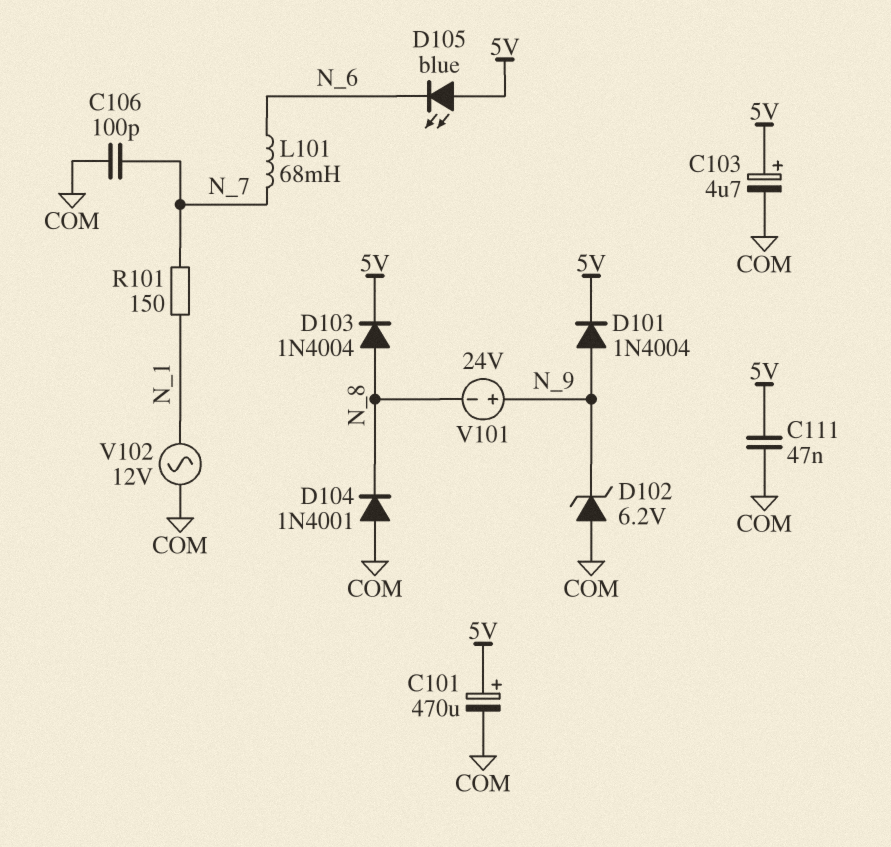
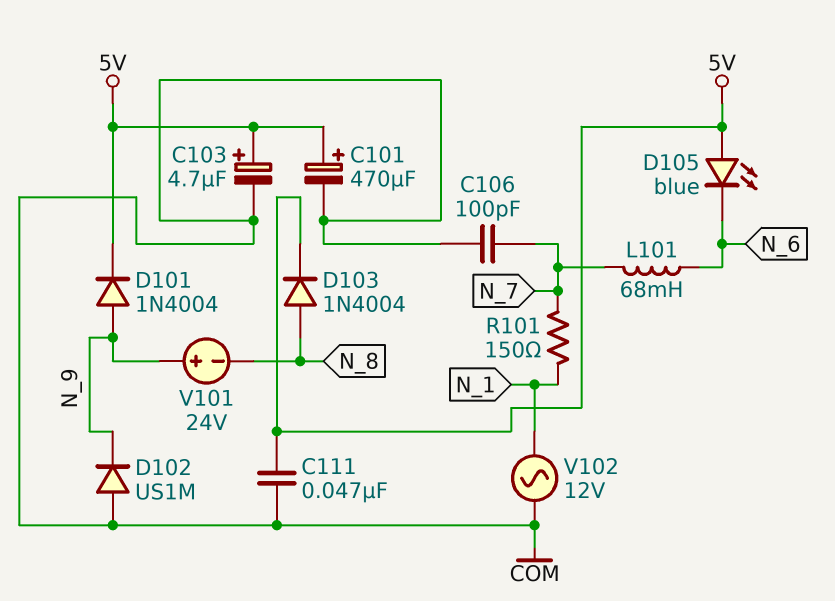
D102: zener 6.2V (A COM, K N_9) -> diode US1M (A COM, K N_9)
D104: diode 1N4001 (A COM, K N_8) -> none

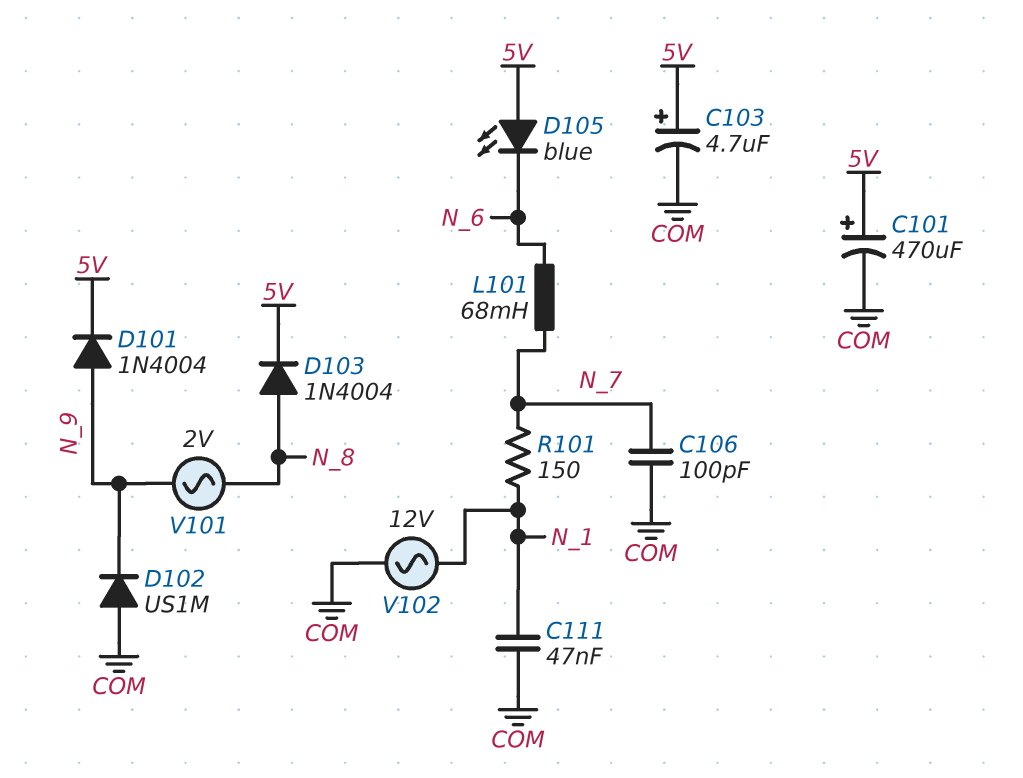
C111: 47nF (5V, COM) -> 47nF (COM, N_1)
V101: 24V (plus N_9, minus N_8) -> AC 2V (N_8, N_9)

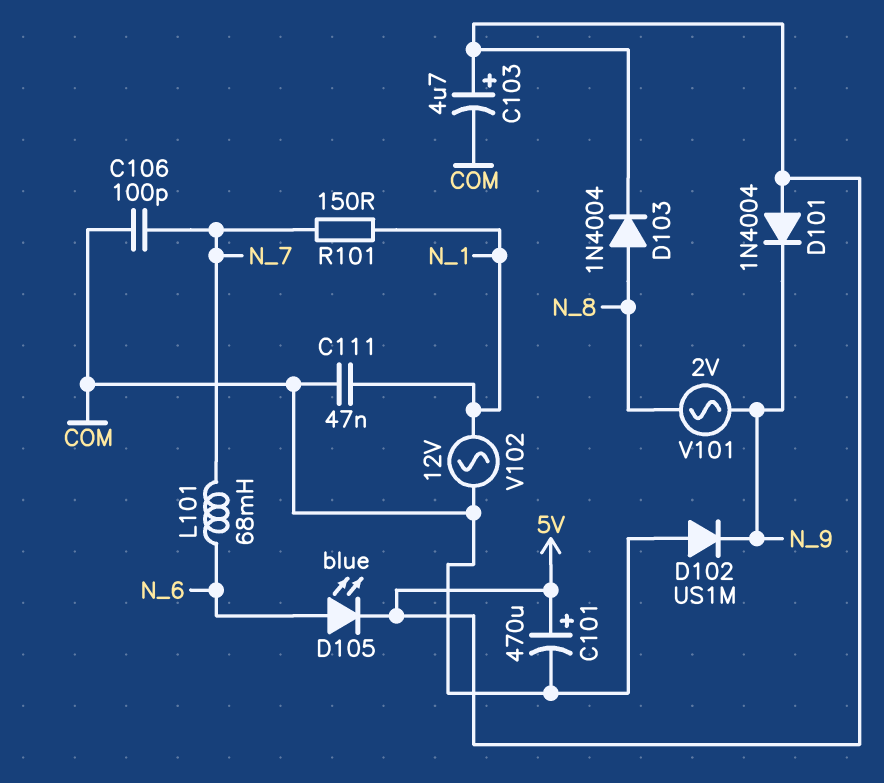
D101: diode 1N4004 (A N_9, K 5V) -> diode 1N4004 (A 5V, K N_9)
D105: LED blue (A 5V, K N_6) -> LED blue (A N_6, K 5V)

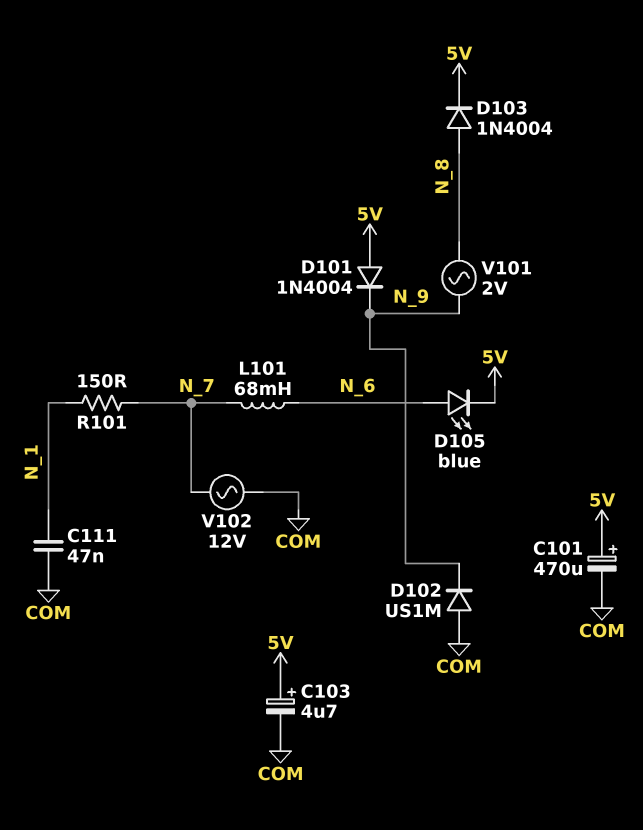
C106: 100pF (COM, N_7) -> none
V102: AC 12V (COM, N_1) -> AC 12V (COM, N_7)

